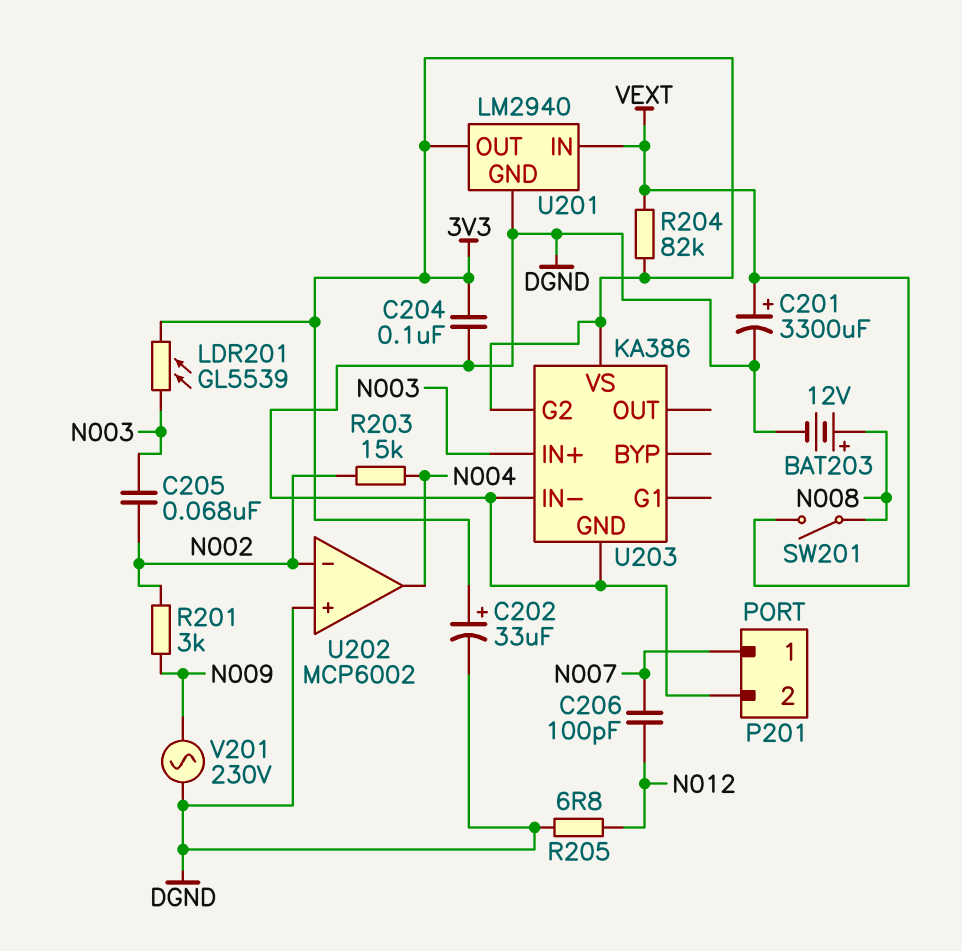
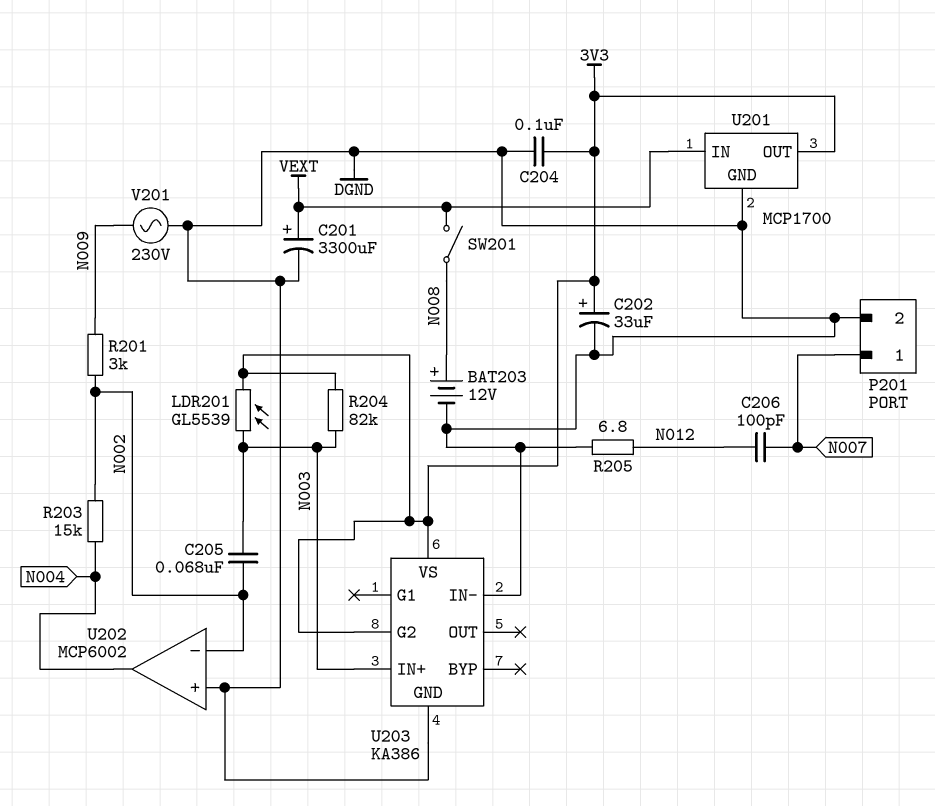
R204: 82k (3V3, VEXT) -> 82k (3V3, N003)
U201: LM2940 -> MCP1700

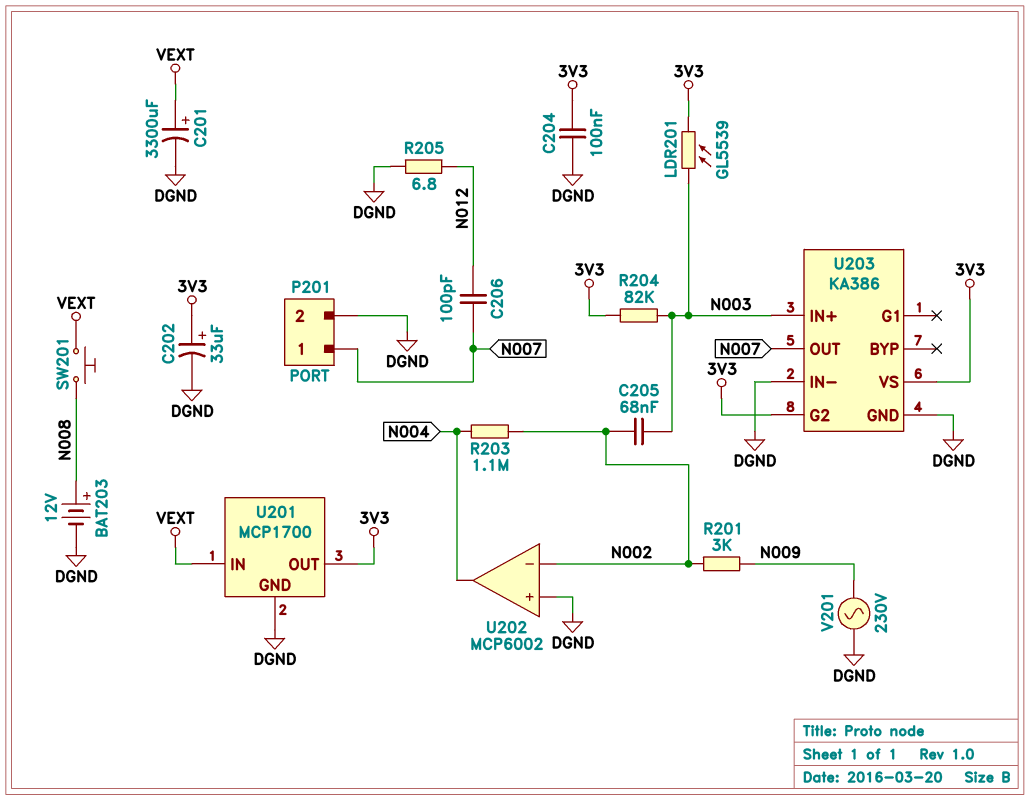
R203: 15k (N002, N004) -> 1.1M (N002, N004)
SW201: switch (N008, VEXT) -> button (N008, VEXT)
U203 pin OUT: none -> N007

